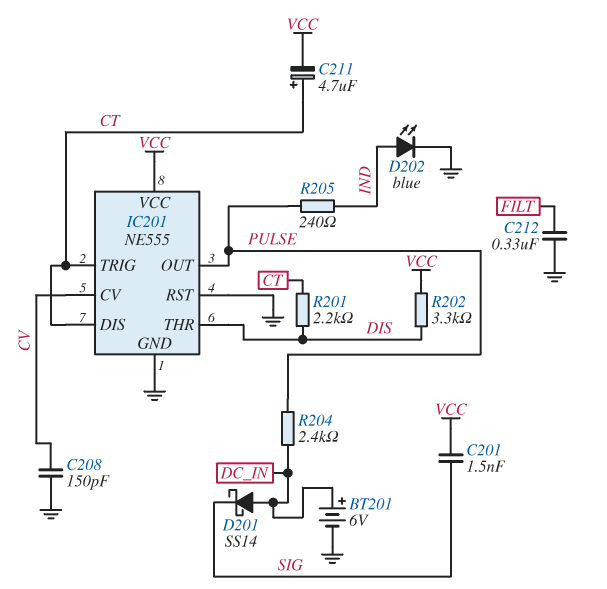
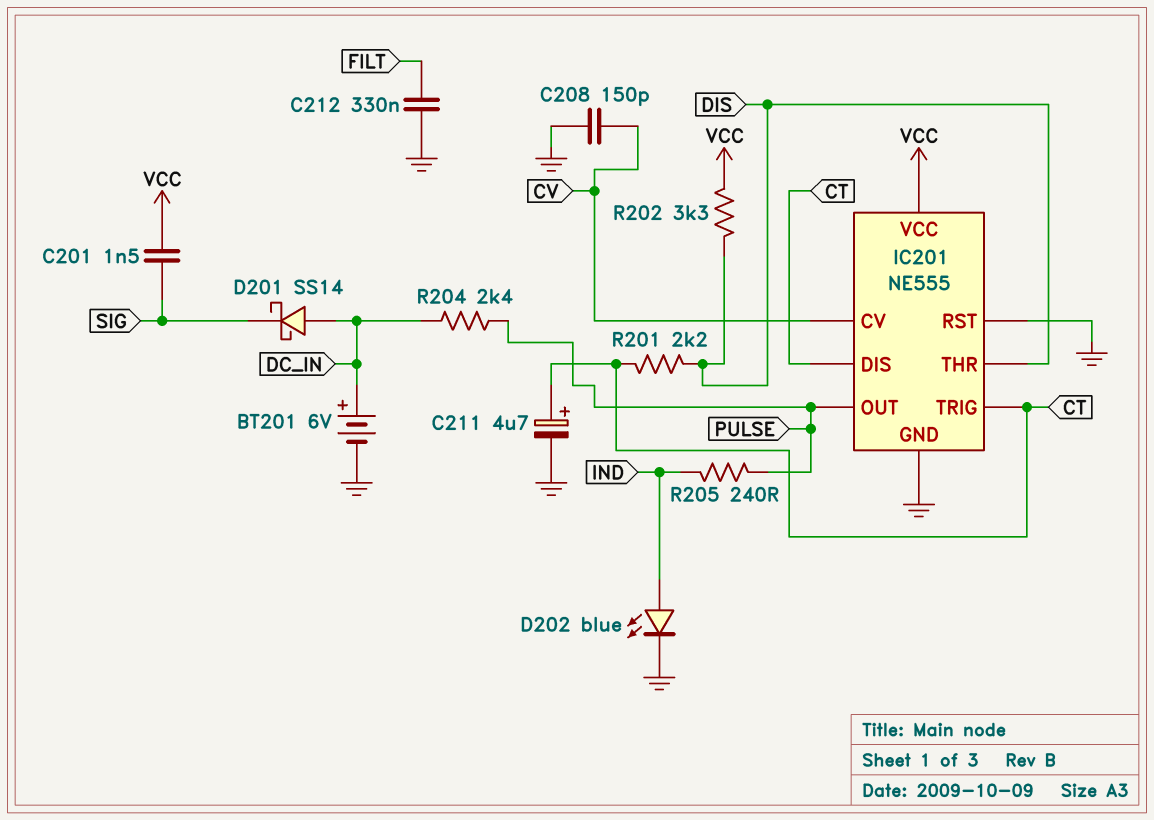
C211: 4.7uF (plus CT, minus VCC) -> 4.7uF (plus CT, minus GND)

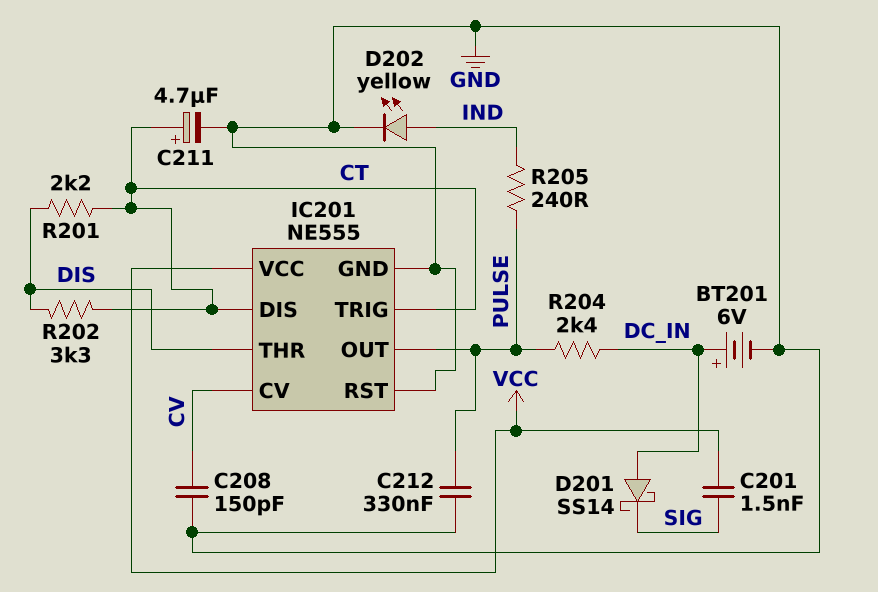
C212: 330nF (FILT, GND) -> 330nF (GND, PULSE)
D202: LED blue (A IND, K GND) -> LED yellow (A IND, K GND)
R202: 3.3k (DIS, VCC) -> 3.3k (CT, DIS)

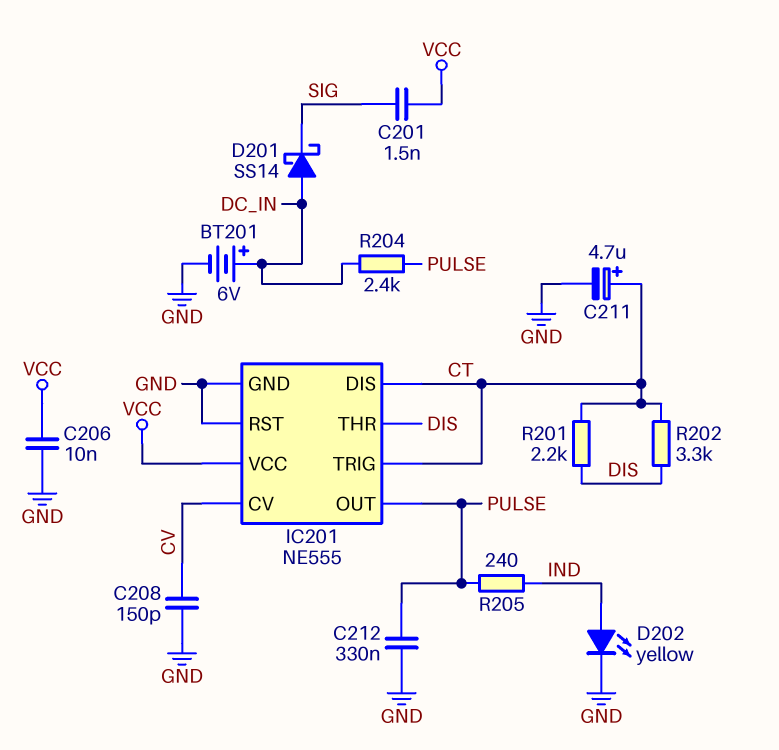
C206: none -> 10nF (GND, VCC)

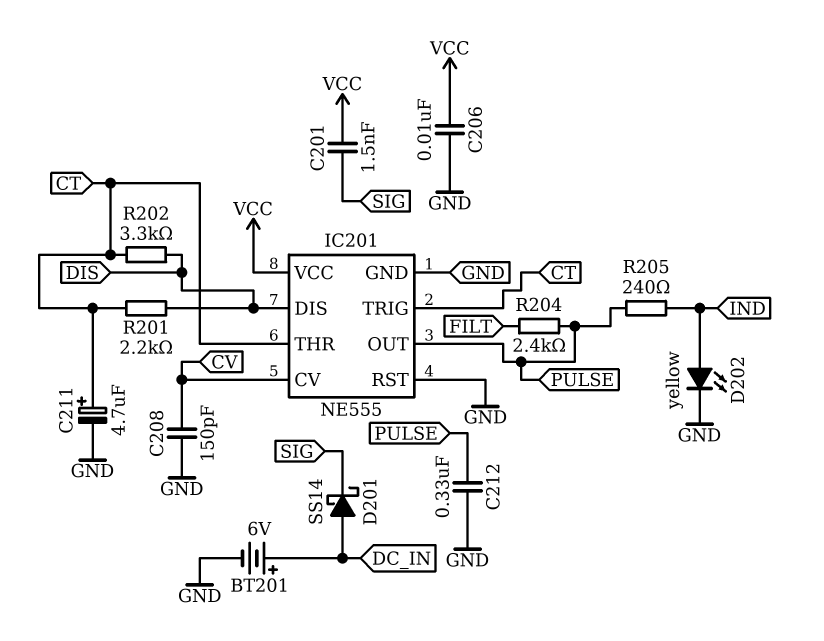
IC201 pin DIS: CT -> DIS
IC201 pin THR: DIS -> CT
R204: 2.4k (DC_IN, PULSE) -> 2.4k (FILT, PULSE)

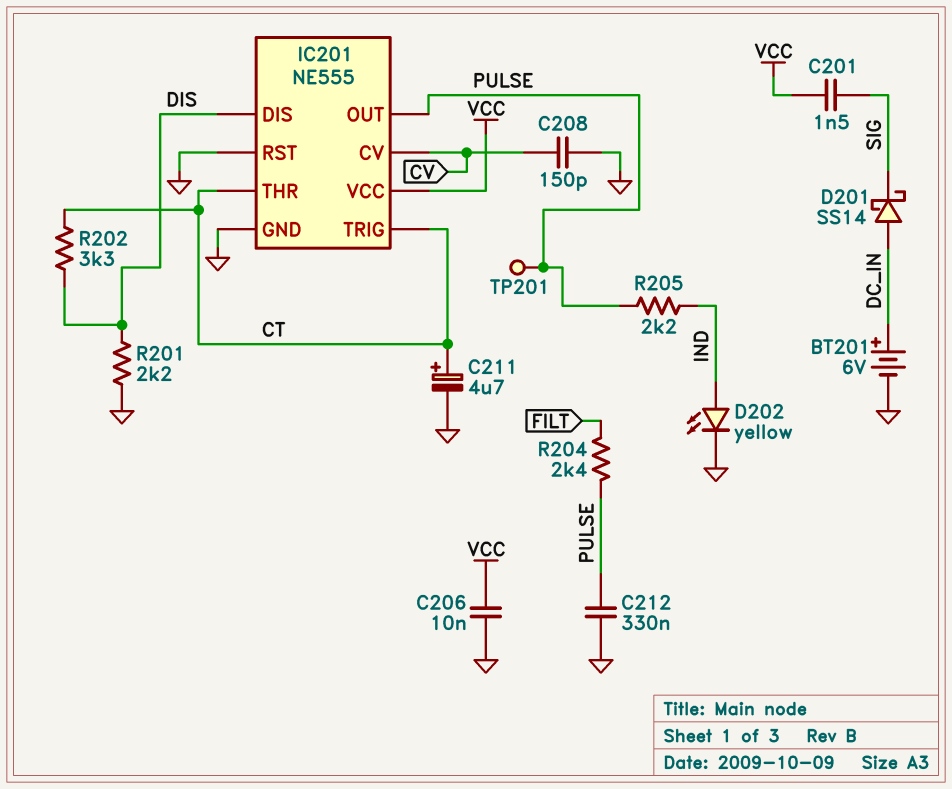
R201: 2.2k (CT, DIS) -> 2.2k (DIS, GND)
R205: 240 (IND, PULSE) -> 2.2k (IND, PULSE)
TP201: none -> test point (PULSE)

